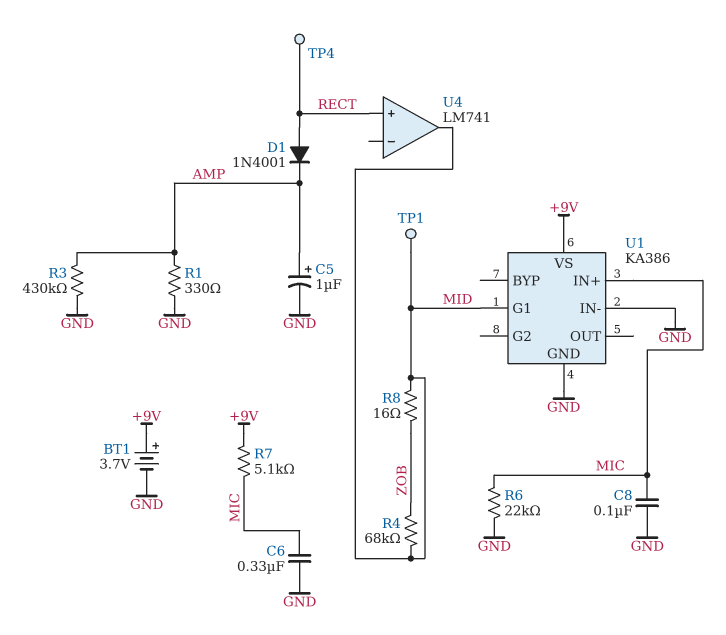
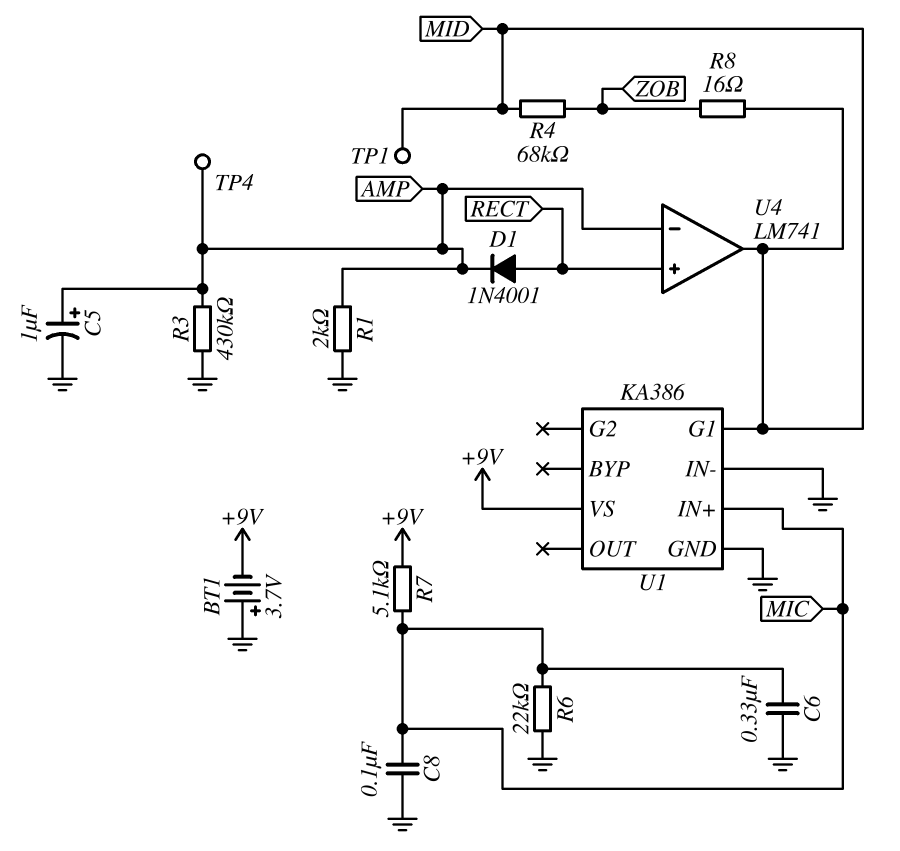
BT1: 3.7V (plus +9V, minus GND) -> 3.7V (plus GND, minus +9V)
R1: 330 (AMP, GND) -> 2k (AMP, GND)
TP4: test point (RECT) -> test point (AMP)
U4 pin in-: none -> AMP

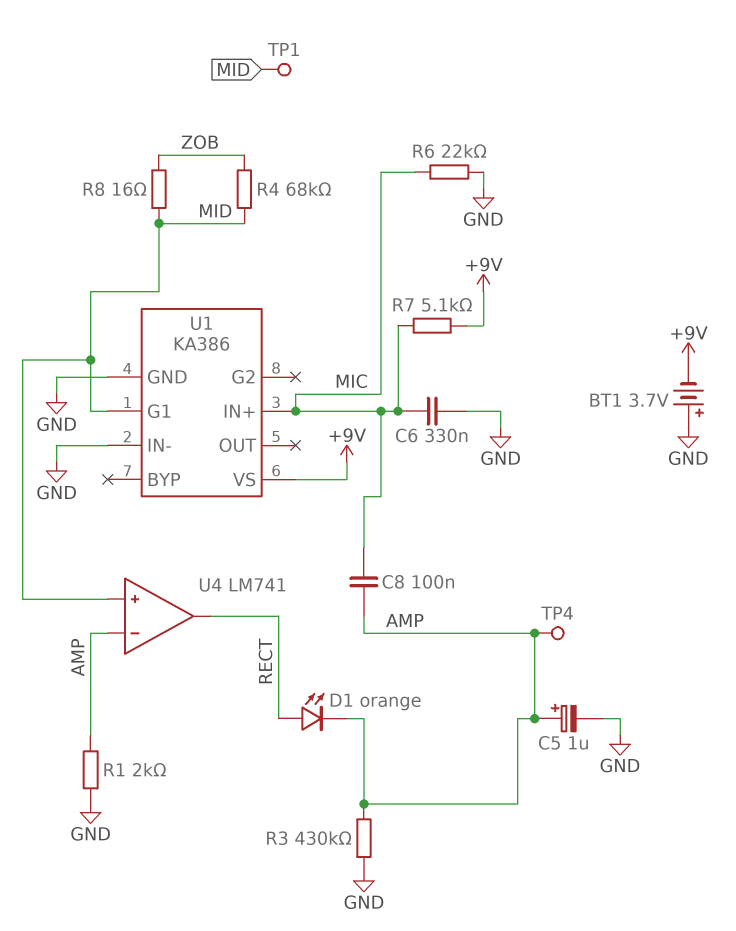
C8: 100nF (GND, MIC) -> 100nF (AMP, MIC)
D1: diode 1N4001 (A RECT, K AMP) -> LED orange (A RECT, K AMP)
U4 pin in+: RECT -> MID
U4 pin out: MID -> RECT

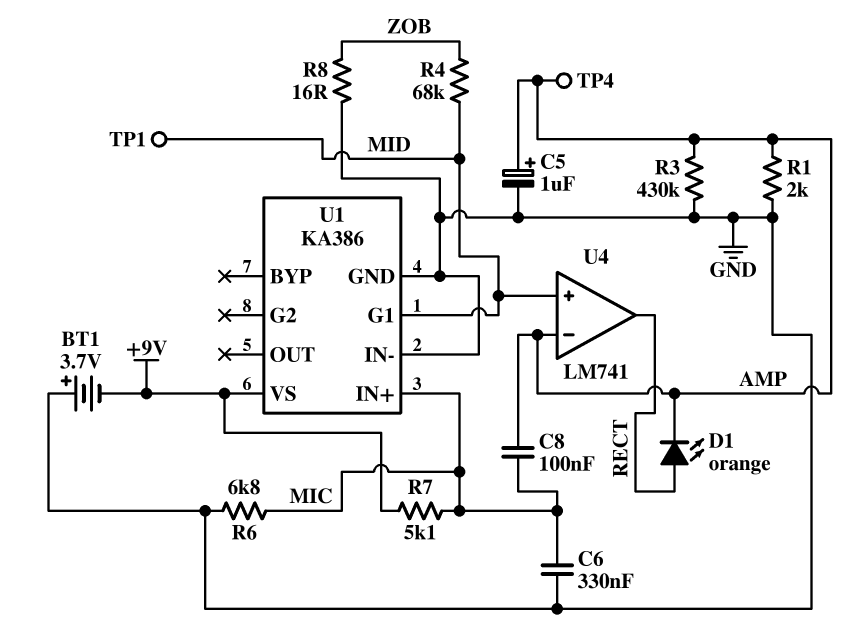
R6: 22k (GND, MIC) -> 6.8k (GND, MIC)
R8: 16 (MID, ZOB) -> 16 (GND, ZOB)

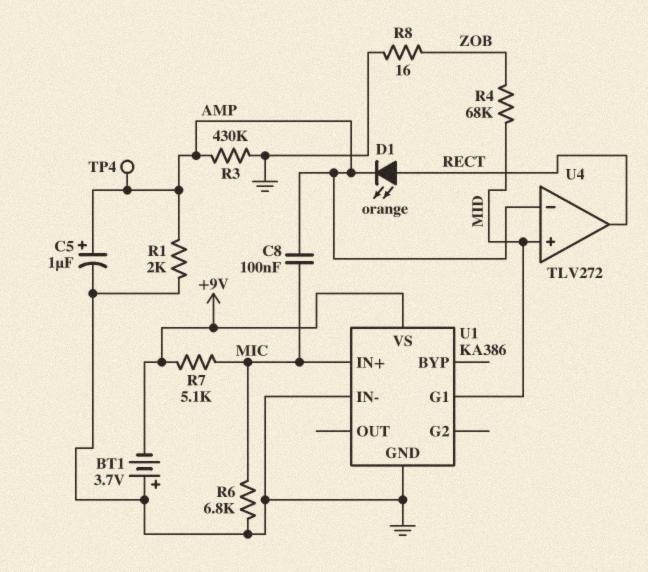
C6: 330nF (GND, MIC) -> none
TP1: test point (MID) -> none
U4: LM741 -> TLV272

